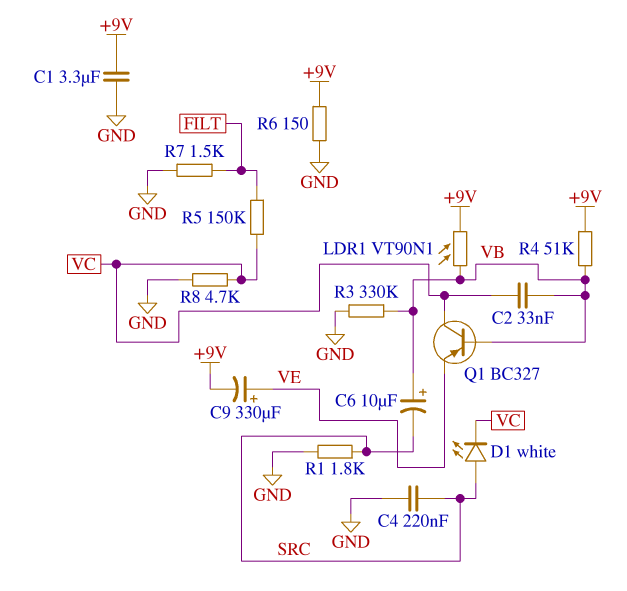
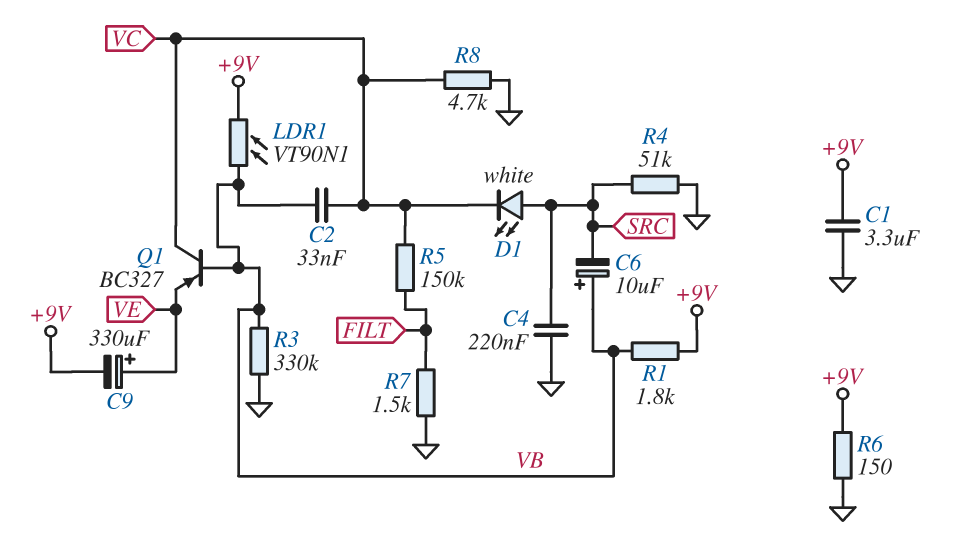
R1: 1.8k (GND, SRC) -> 1.8k (+9V, VB)
R4: 51k (+9V, VB) -> 51k (GND, SRC)

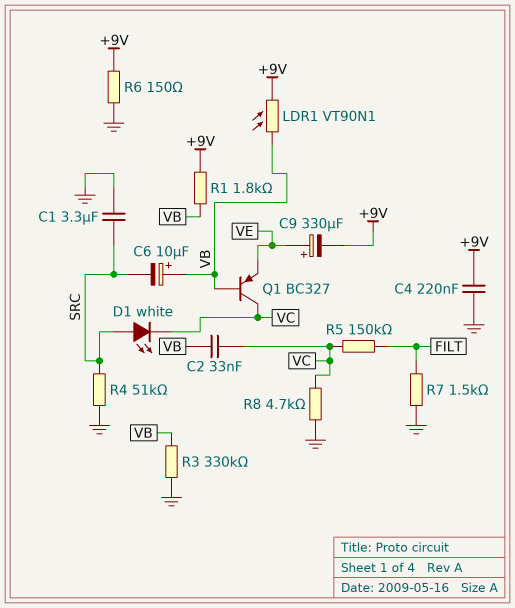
C1: 3.3uF (+9V, GND) -> 3.3uF (GND, SRC)
C4: 220nF (GND, SRC) -> 220nF (+9V, GND)

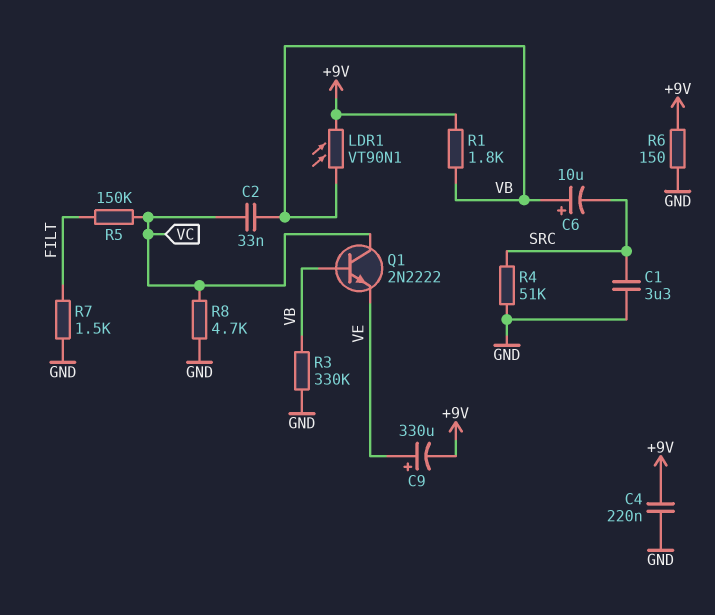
D1: LED white (A SRC, K VC) -> none
Q1: PNP BC327 (B VB, C VC, E VE) -> NPN 2N2222 (B VB, C VC, E VE)

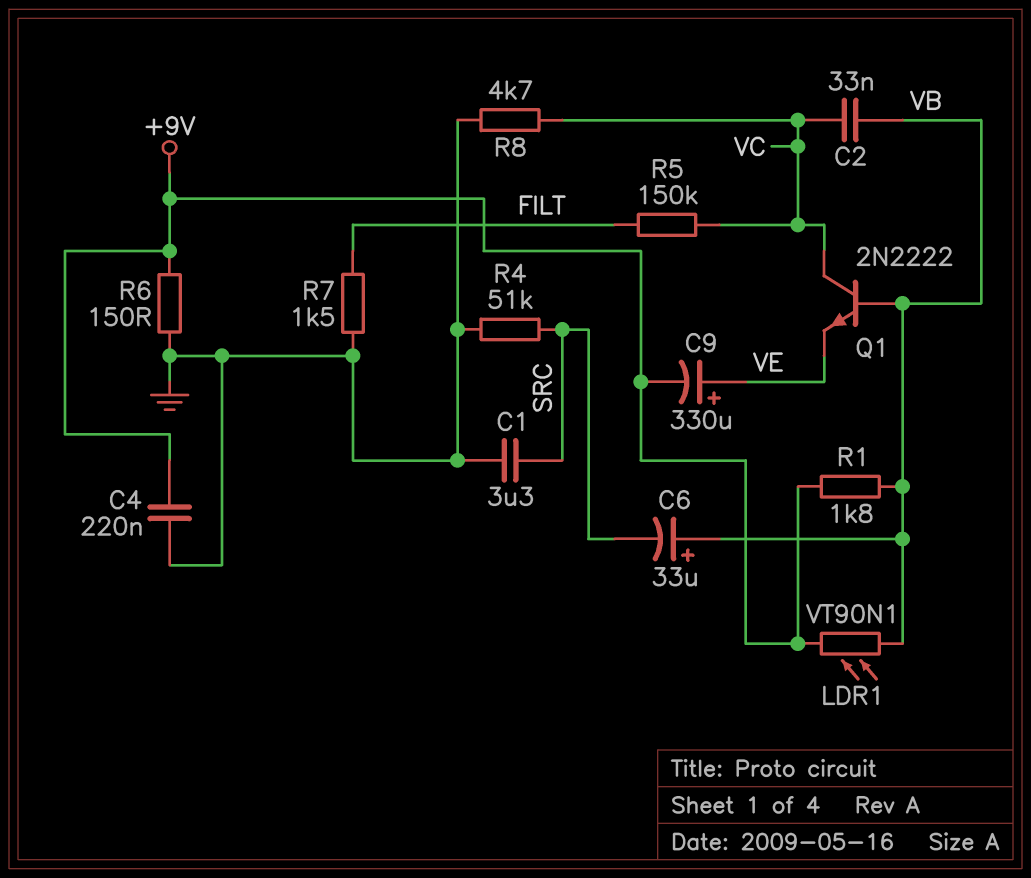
C6: 10uF (plus VB, minus SRC) -> 33uF (plus VB, minus SRC)
R3: 330k (GND, VB) -> none

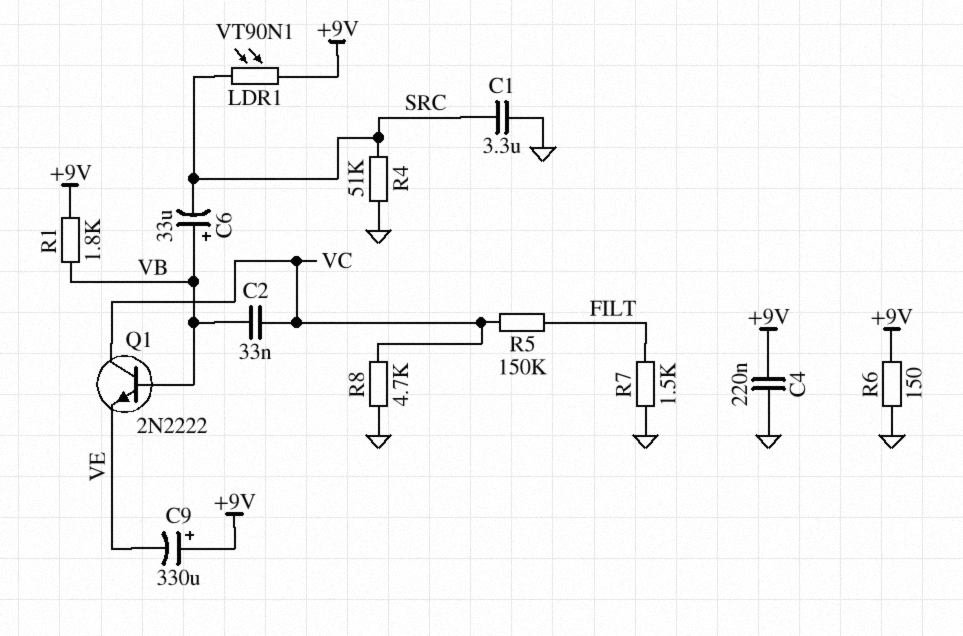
C9: 330uF (plus VE, minus +9V) -> 330uF (plus +9V, minus VE)
LDR1: VT90N1 (+9V, VB) -> VT90N1 (+9V, SRC)

